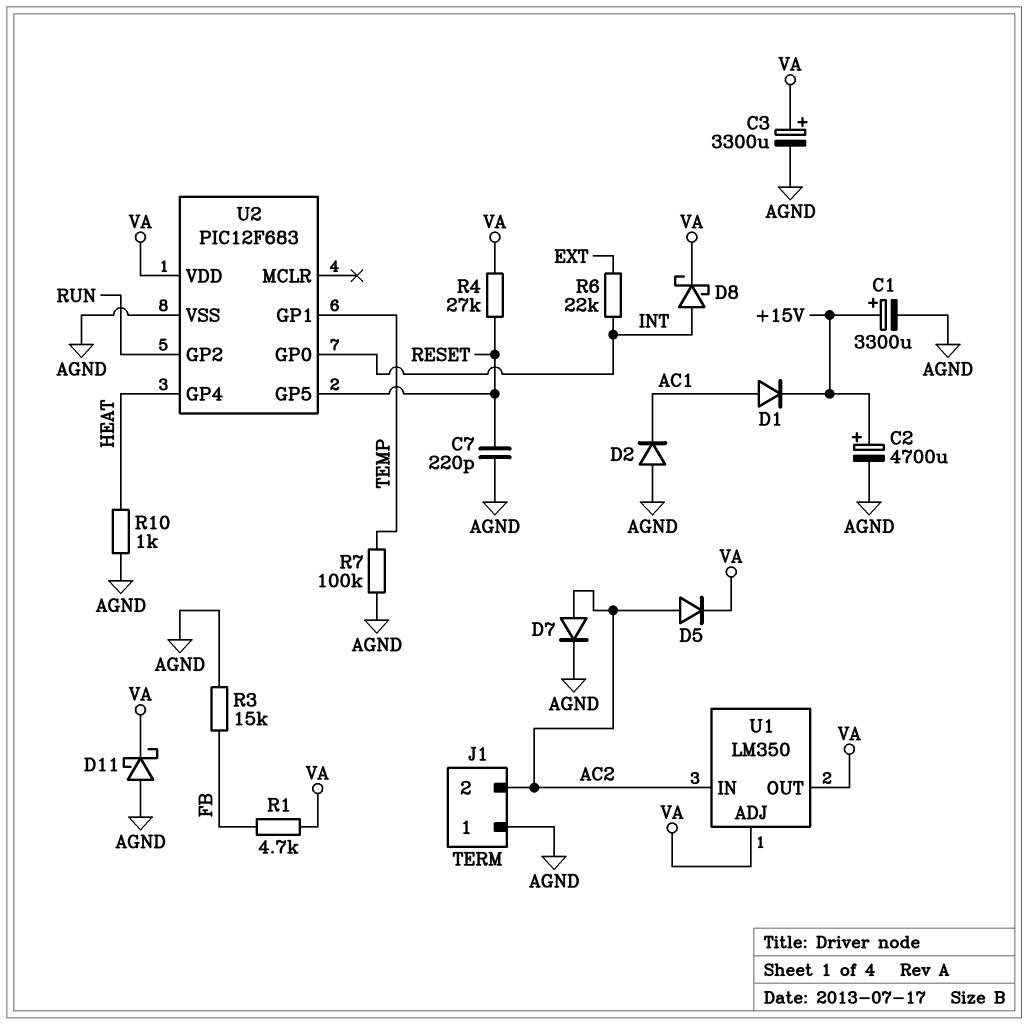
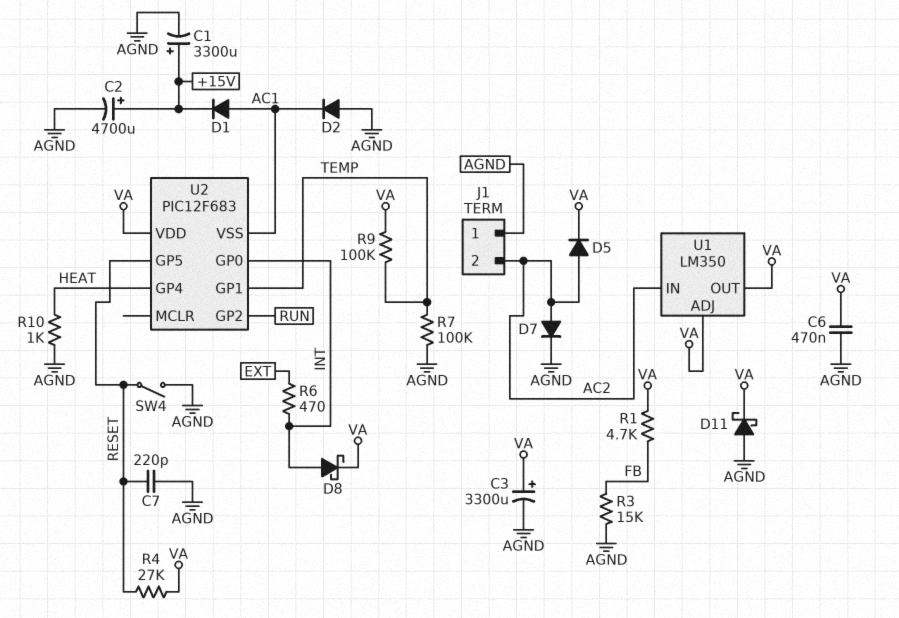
C6: none -> 470nF (AGND, VA)
R6: 22k (EXT, INT) -> 470 (EXT, INT)
R9: none -> 100k (TEMP, VA)
SW4: none -> switch (AGND, RESET)
U2 pin VSS: AGND -> AC1

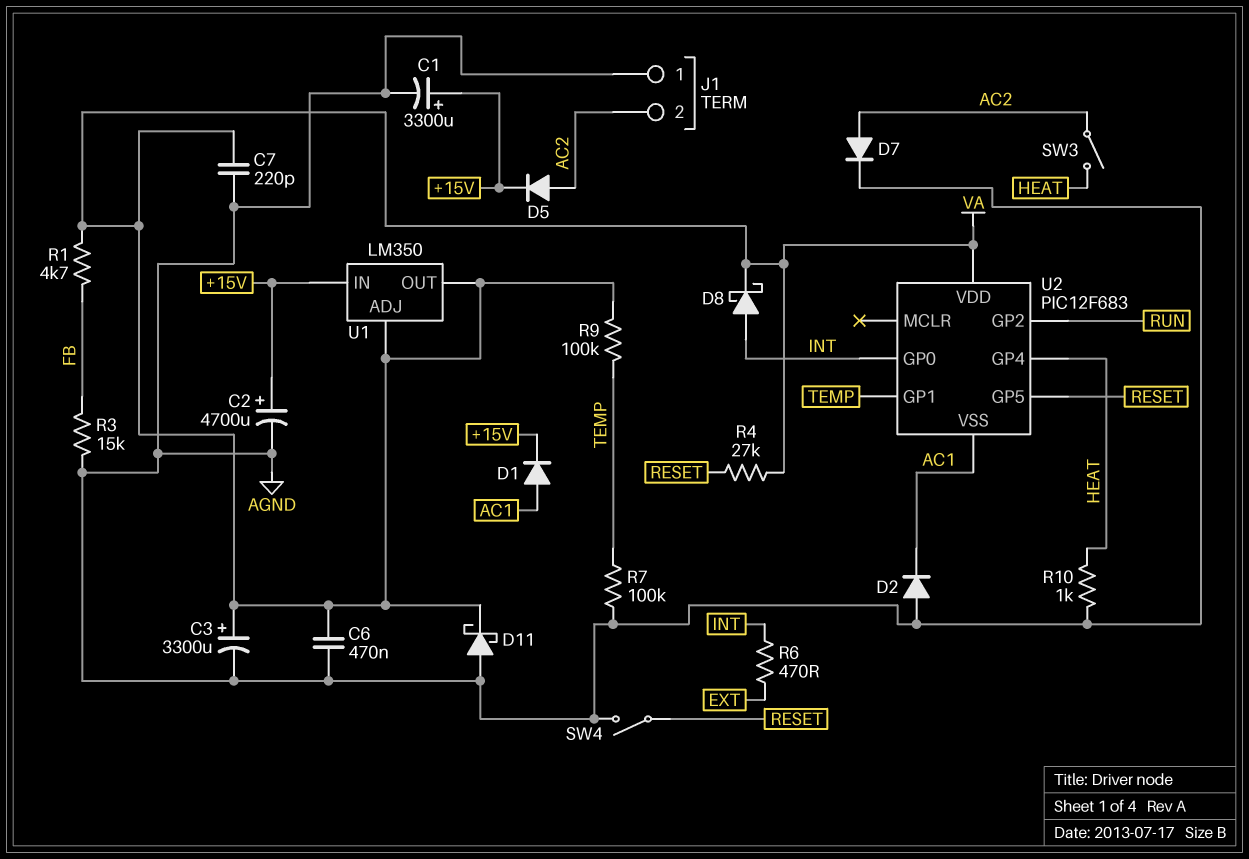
C7: 220pF (AGND, RESET) -> 220pF (AGND, VA)
D5: diode (A AC2, K VA) -> diode (A AC2, K +15V)
SW3: none -> switch (AC2, HEAT)
U1 pin IN: AC2 -> +15V

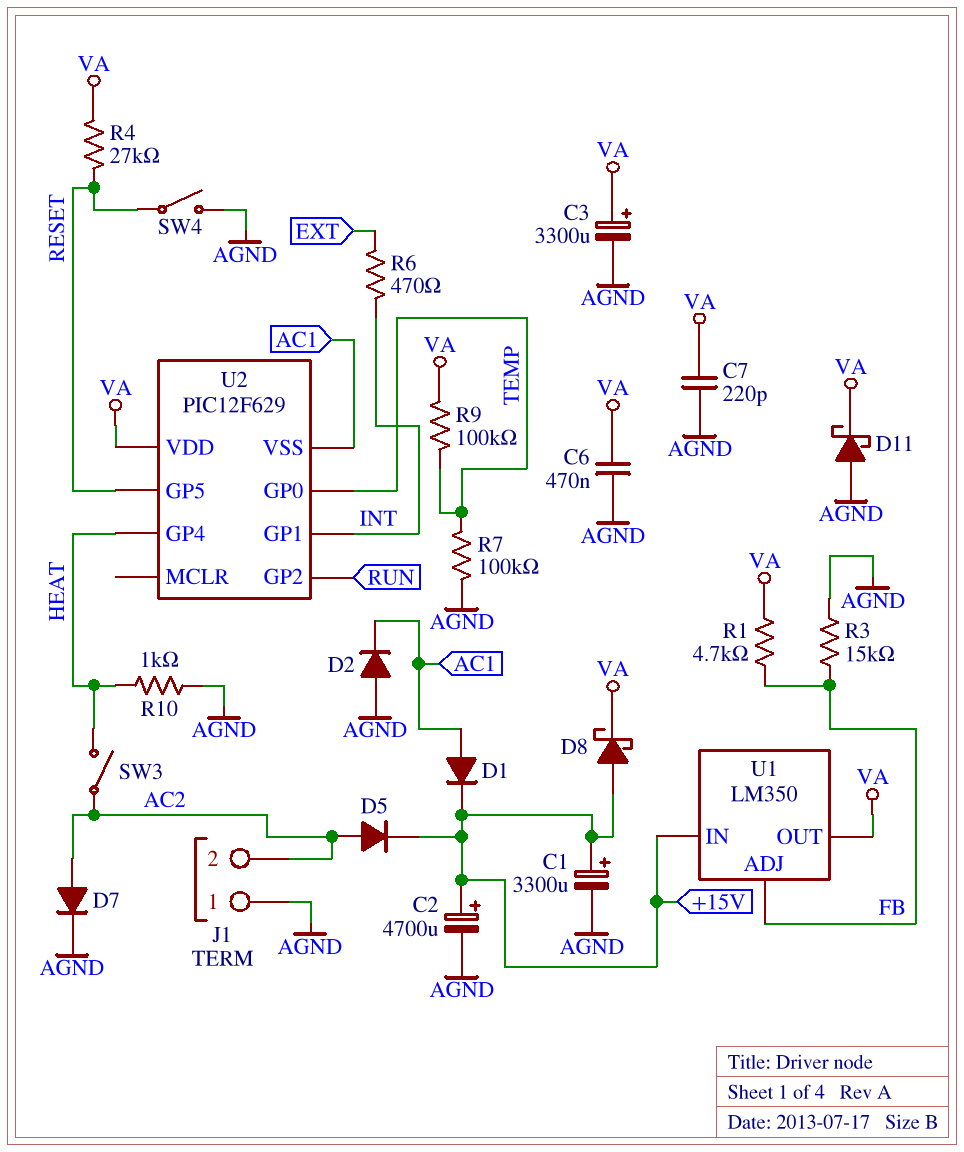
D8: schottky (A INT, K VA) -> schottky (A +15V, K VA)
U1 pin ADJ: VA -> FB
U2: PIC12F683 -> PIC12F629
U2 pin GP0: INT -> TEMP
U2 pin GP1: TEMP -> INT

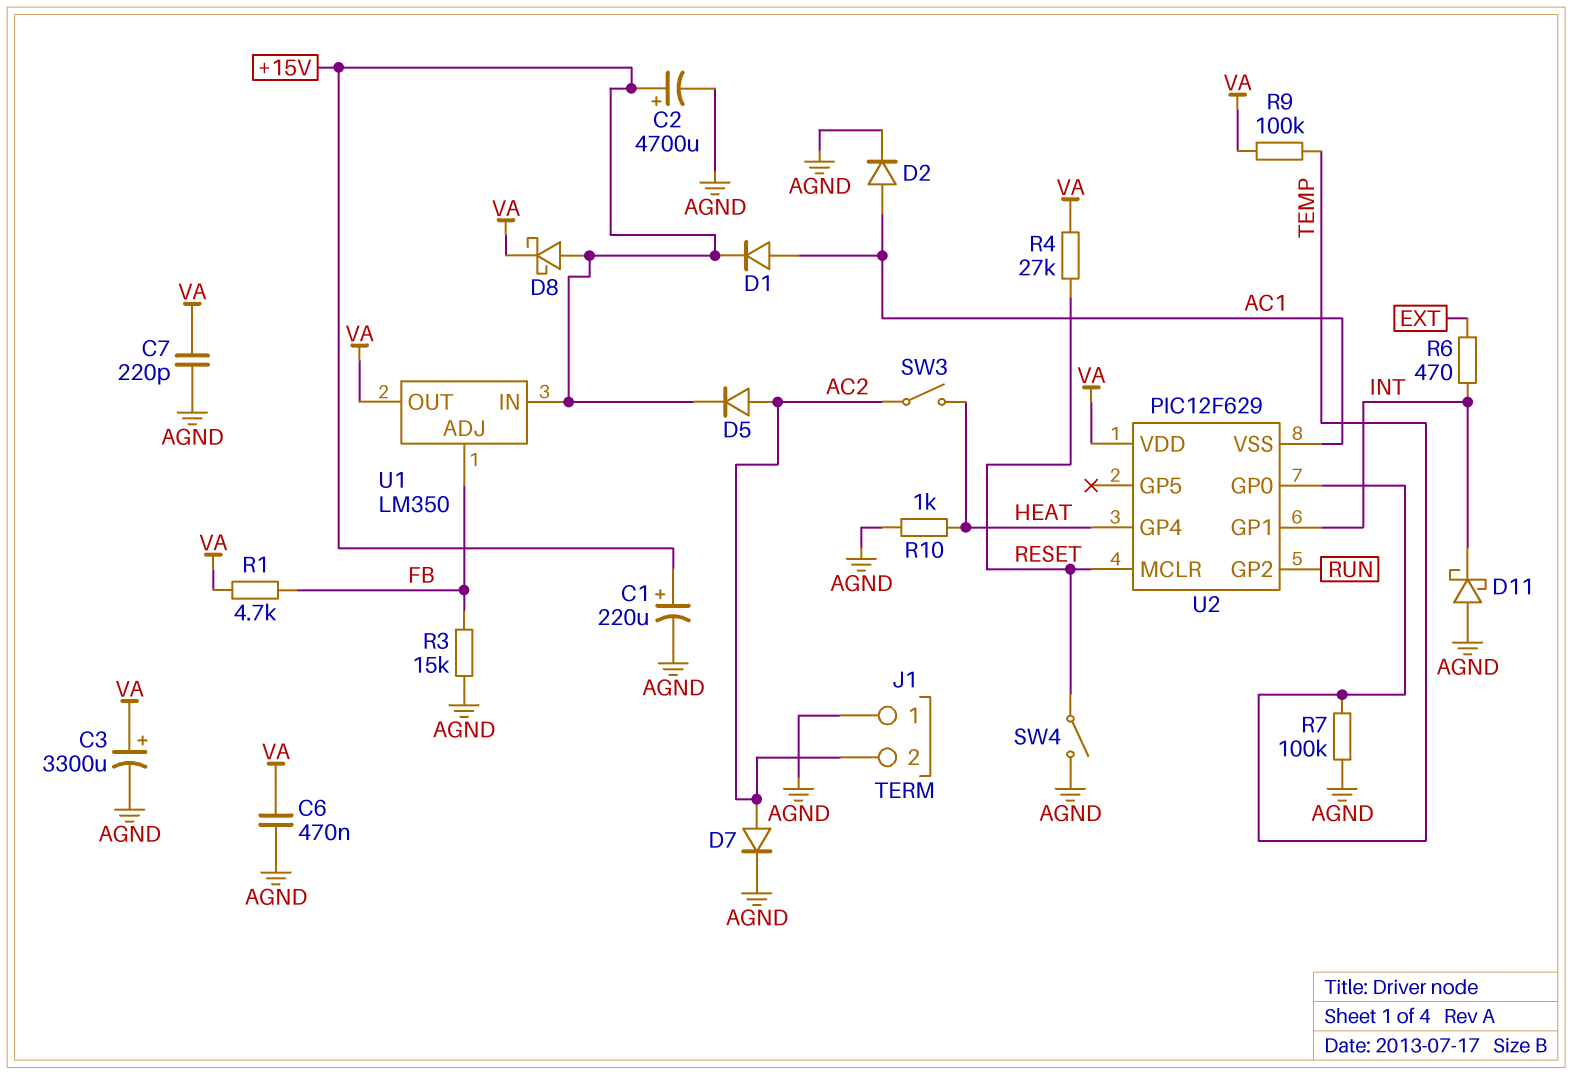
C1: 3300uF (plus +15V, minus AGND) -> 220uF (plus +15V, minus AGND)
D2: diode (A AGND, K AC1) -> diode (A AC1, K AGND)
D11: schottky (A AGND, K VA) -> schottky (A AGND, K INT)
U2 pin GP5: RESET -> none
U2 pin MCLR: none -> RESET

